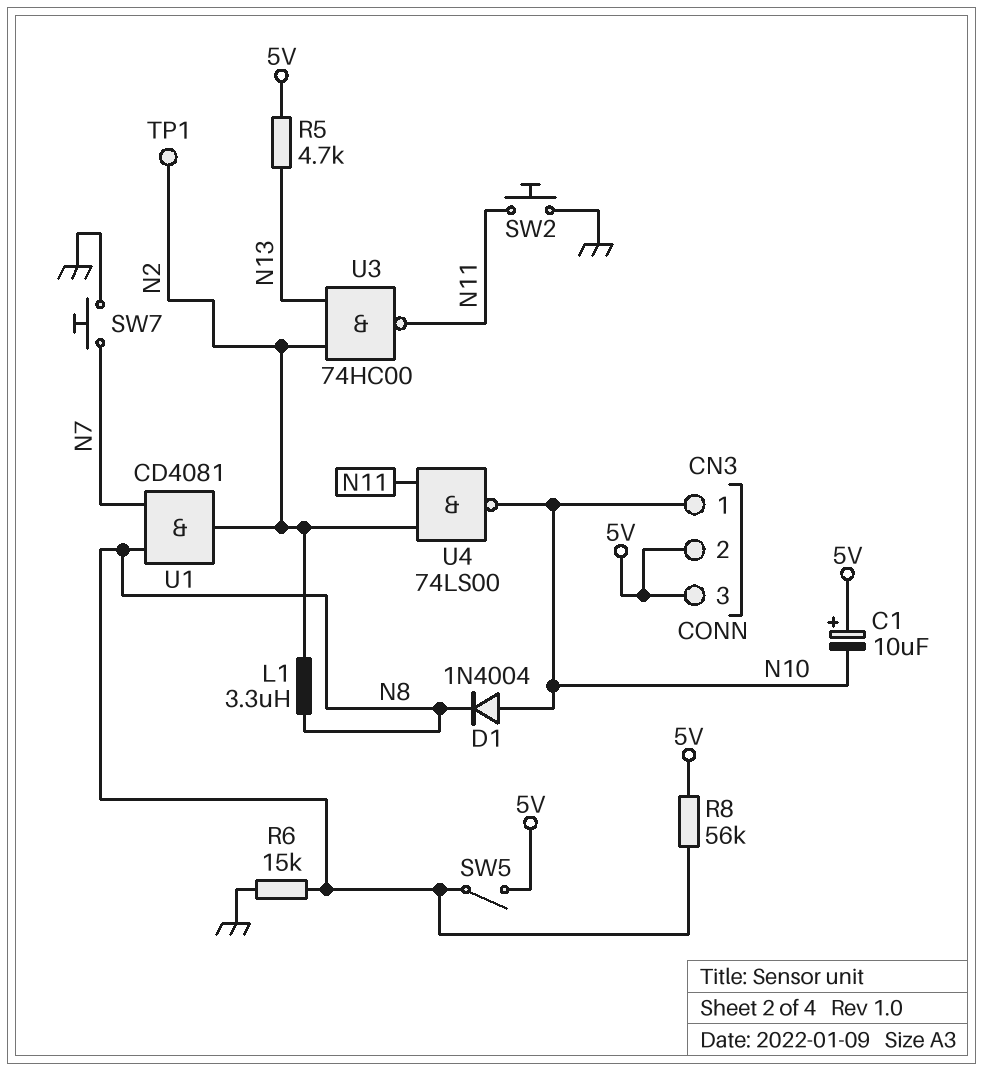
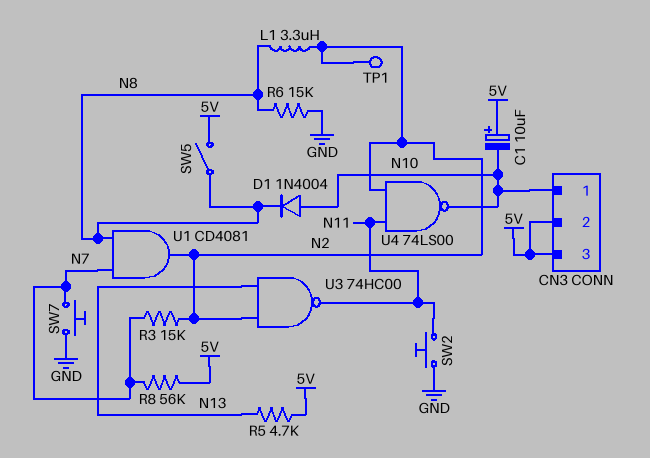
R3: none -> 15k (N2, N7)
R8: 56k (5V, N8) -> 56k (5V, N7)

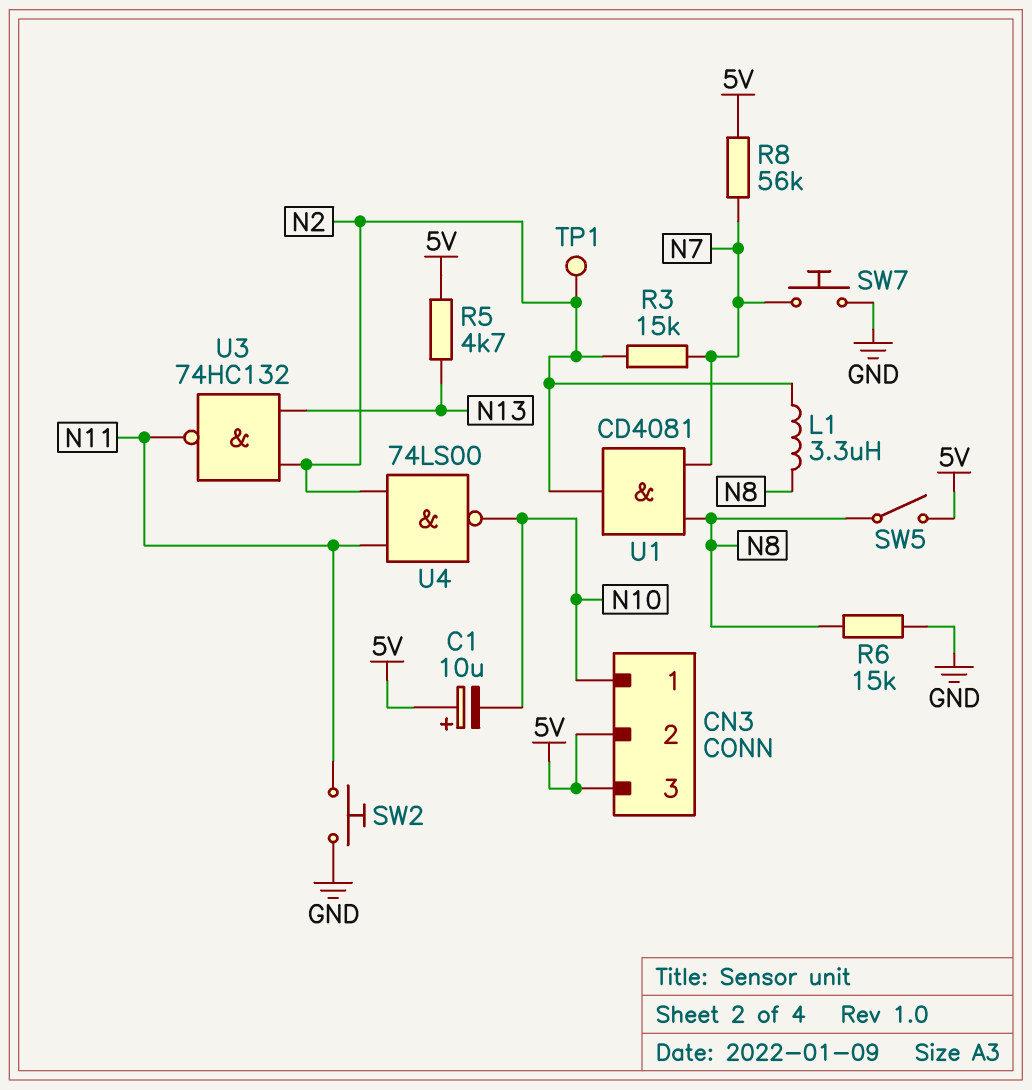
D1: diode 1N4004 (A N10, K N8) -> none
U3: NAND 74HC00 (in N2, in N13, out N11) -> NAND 74HC132 (in N2, in N13, out N11)

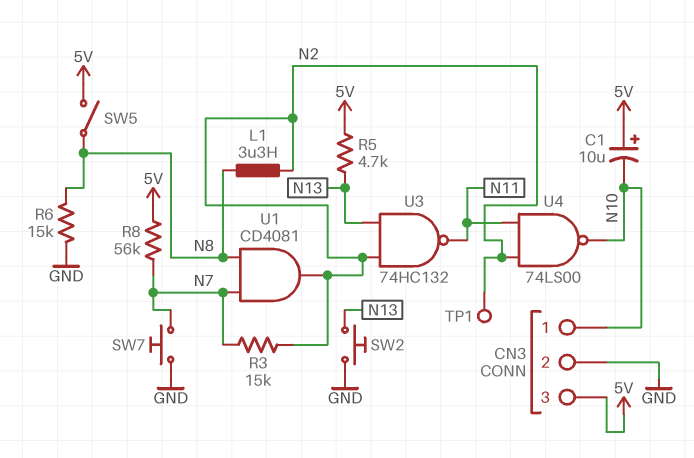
CN3 pin 2: 5V -> GND
SW2: button (GND, N11) -> button (GND, N13)

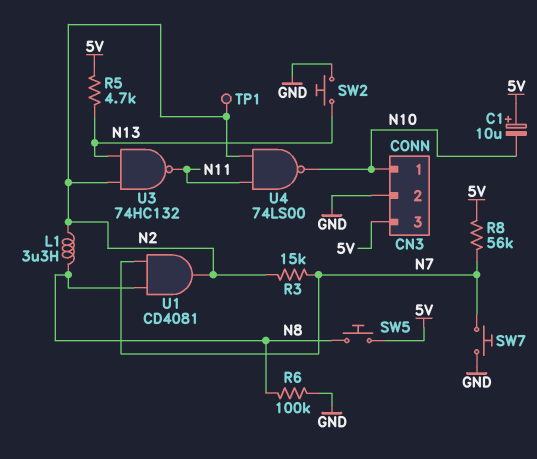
R6: 15k (GND, N8) -> 100k (GND, N8)
SW5: switch (5V, N8) -> button (5V, N8)

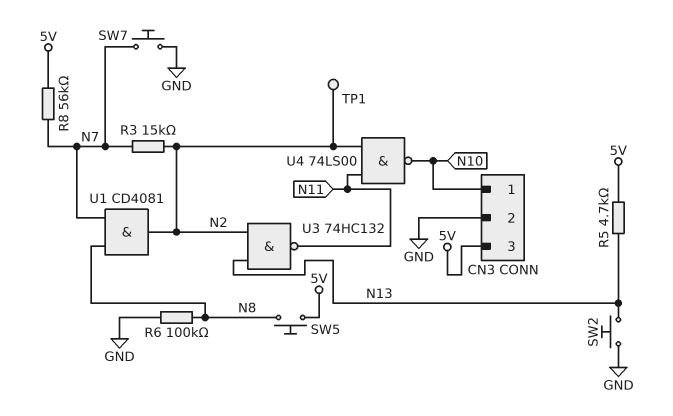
C1: 10uF (plus 5V, minus N10) -> none
L1: 3.3uH (N2, N8) -> none

